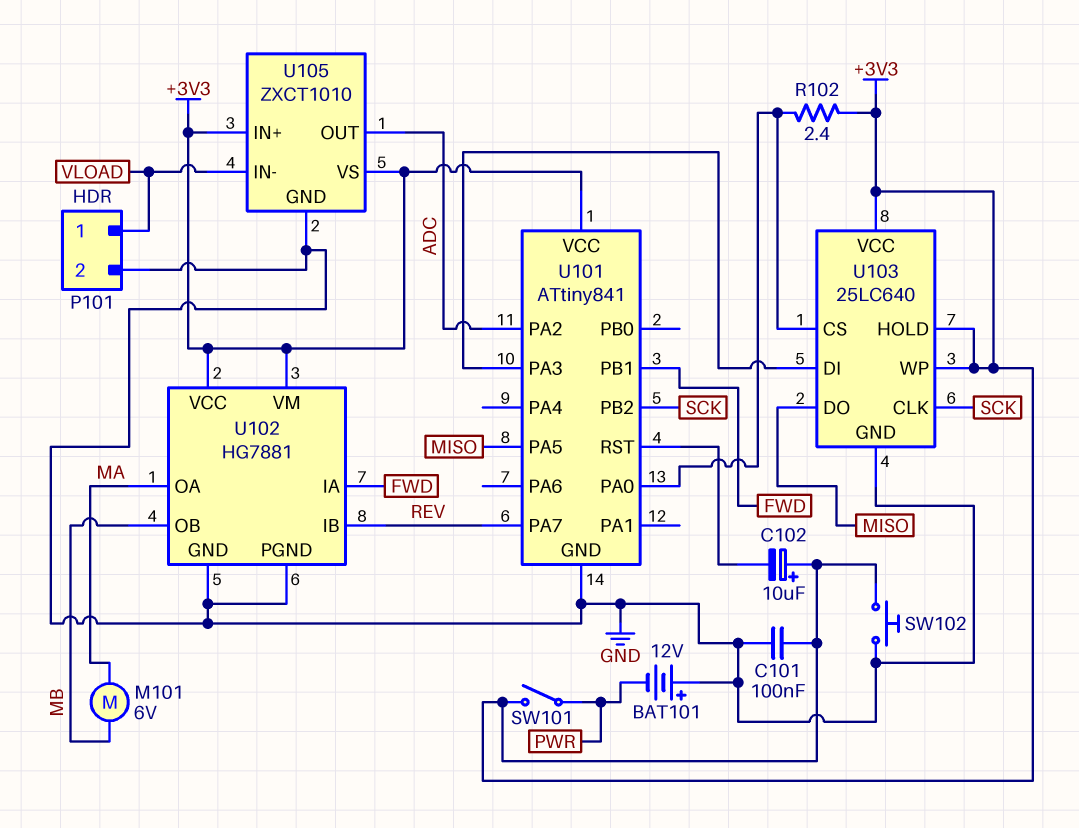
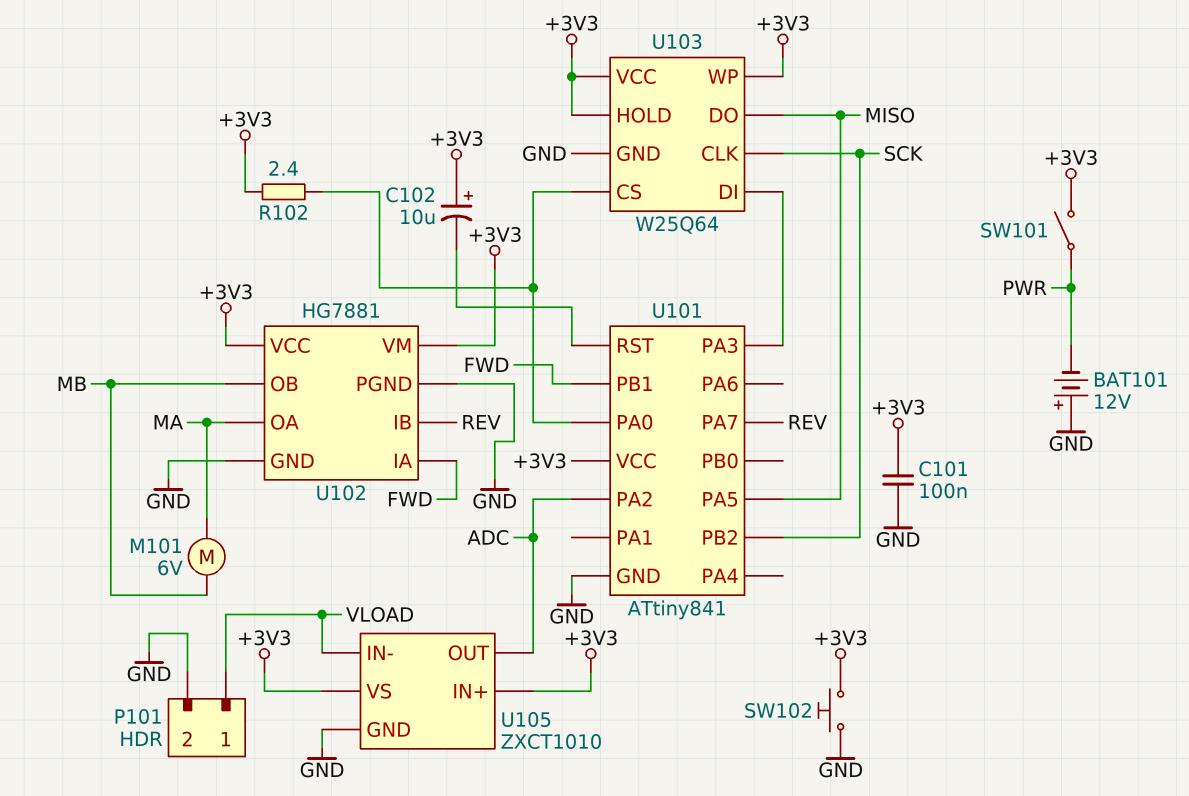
U103: 25LC640 -> W25Q64

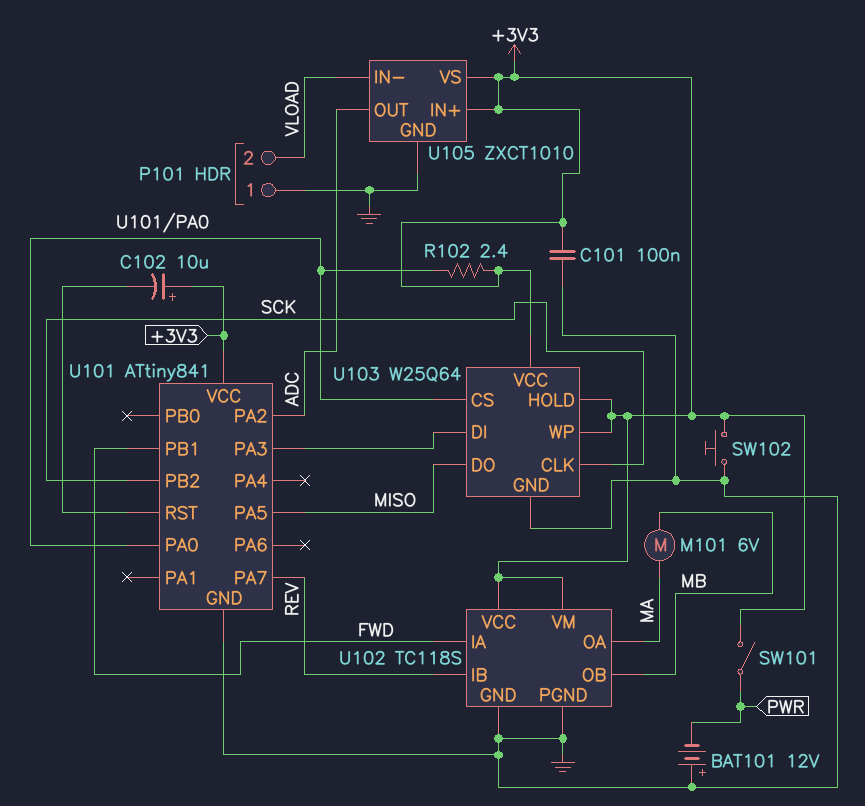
P101 pin 1: VLOAD -> GND
P101 pin 2: GND -> VLOAD
U102: HG7881 -> TC118S

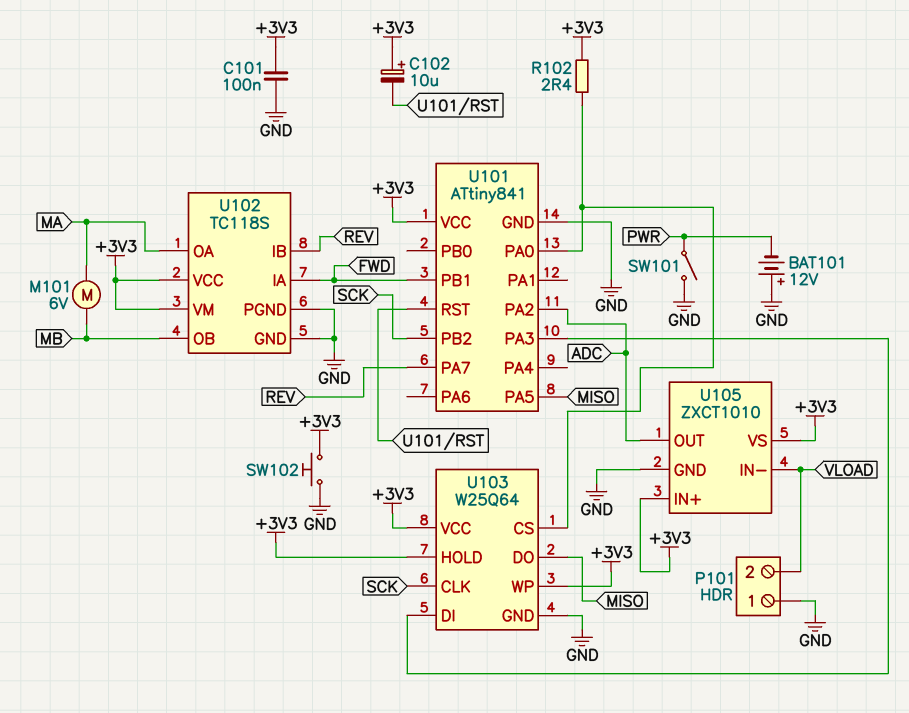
SW101: switch (+3V3, PWR) -> switch (GND, PWR)

